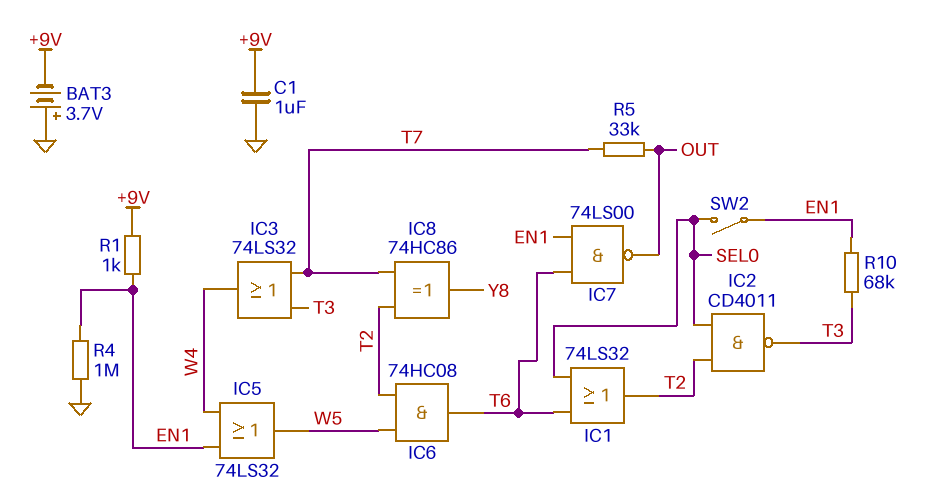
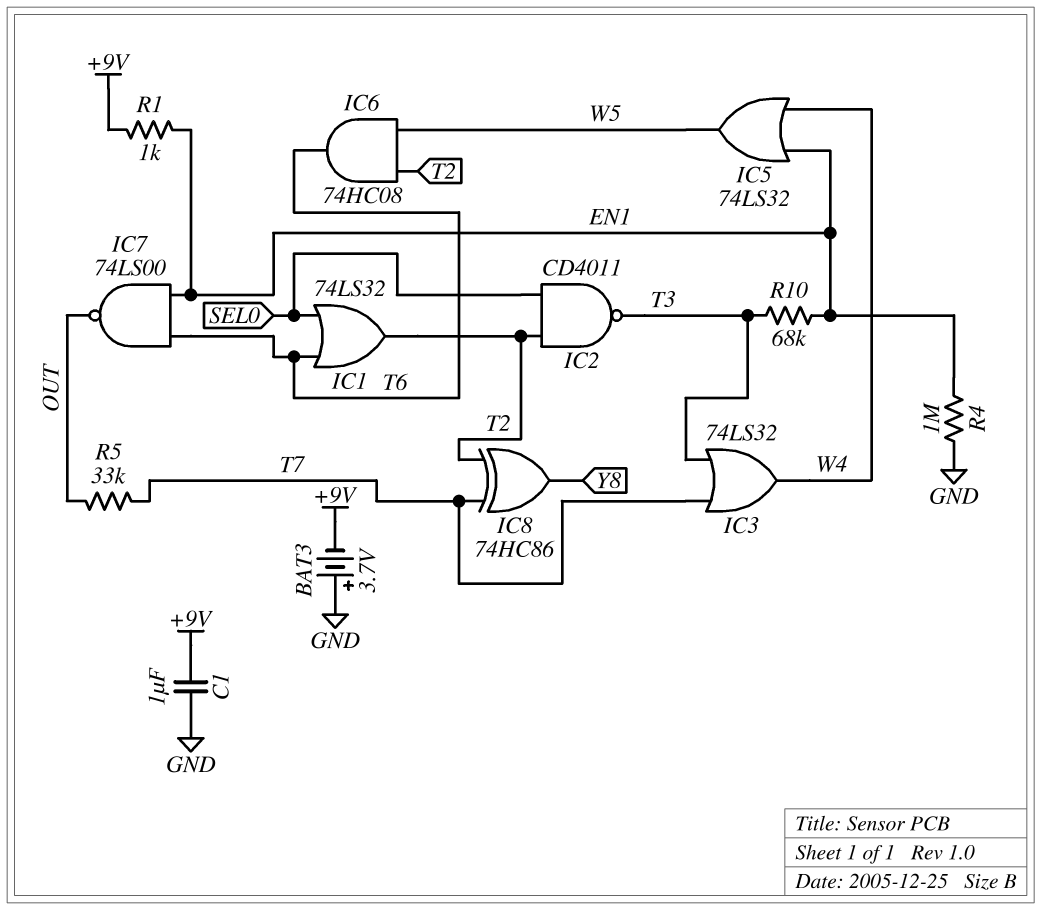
SW2: switch (EN1, SEL0) -> none

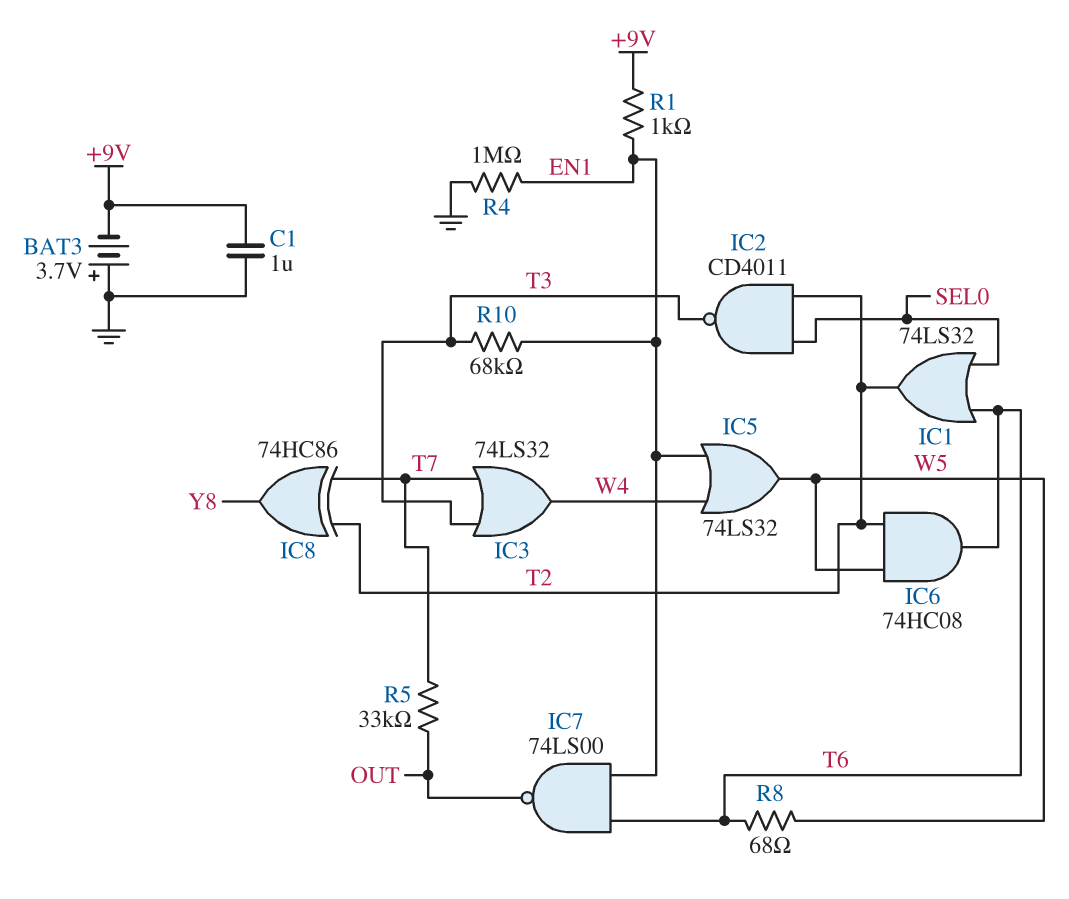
R8: none -> 68 (T6, W5)

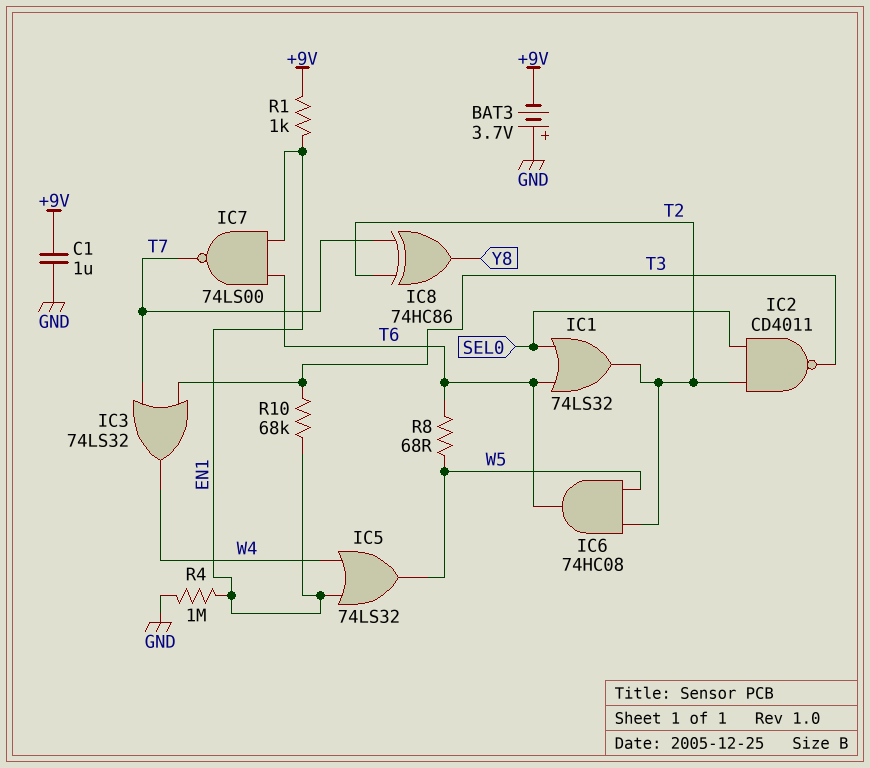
IC7: NAND 74LS00 (in EN1, in T6, out OUT) -> NAND 74LS00 (in EN1, in T6, out T7)
R5: 33k (OUT, T7) -> none

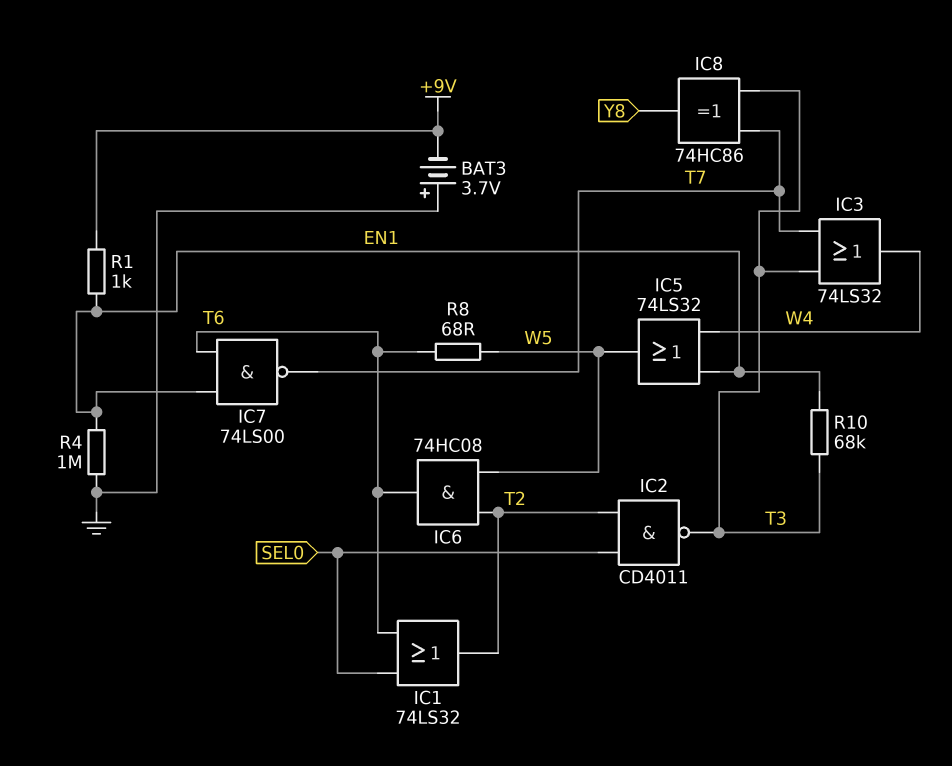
C1: 1uF (+9V, GND) -> none
IC8: XOR 74HC86 (in T2, in T7, out Y8) -> XOR 74HC86 (in T3, in T7, out Y8)

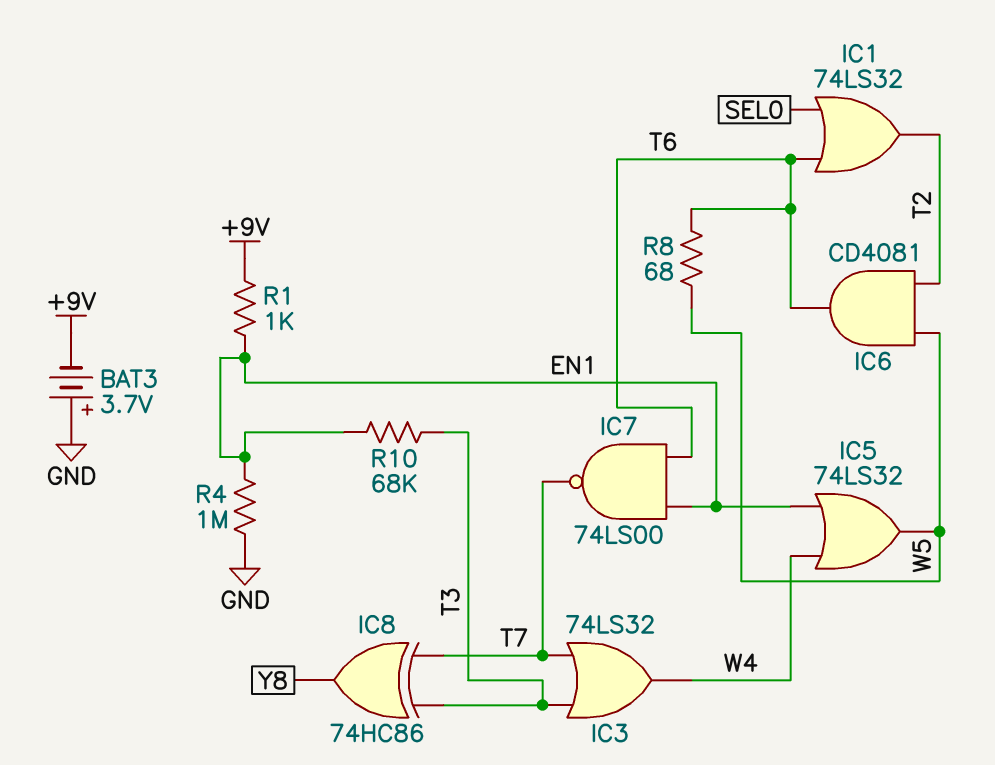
IC2: NAND CD4011 (in SEL0, in T2, out T3) -> none
IC6: AND 74HC08 (in T2, in W5, out T6) -> AND CD4081 (in T2, in W5, out T6)

